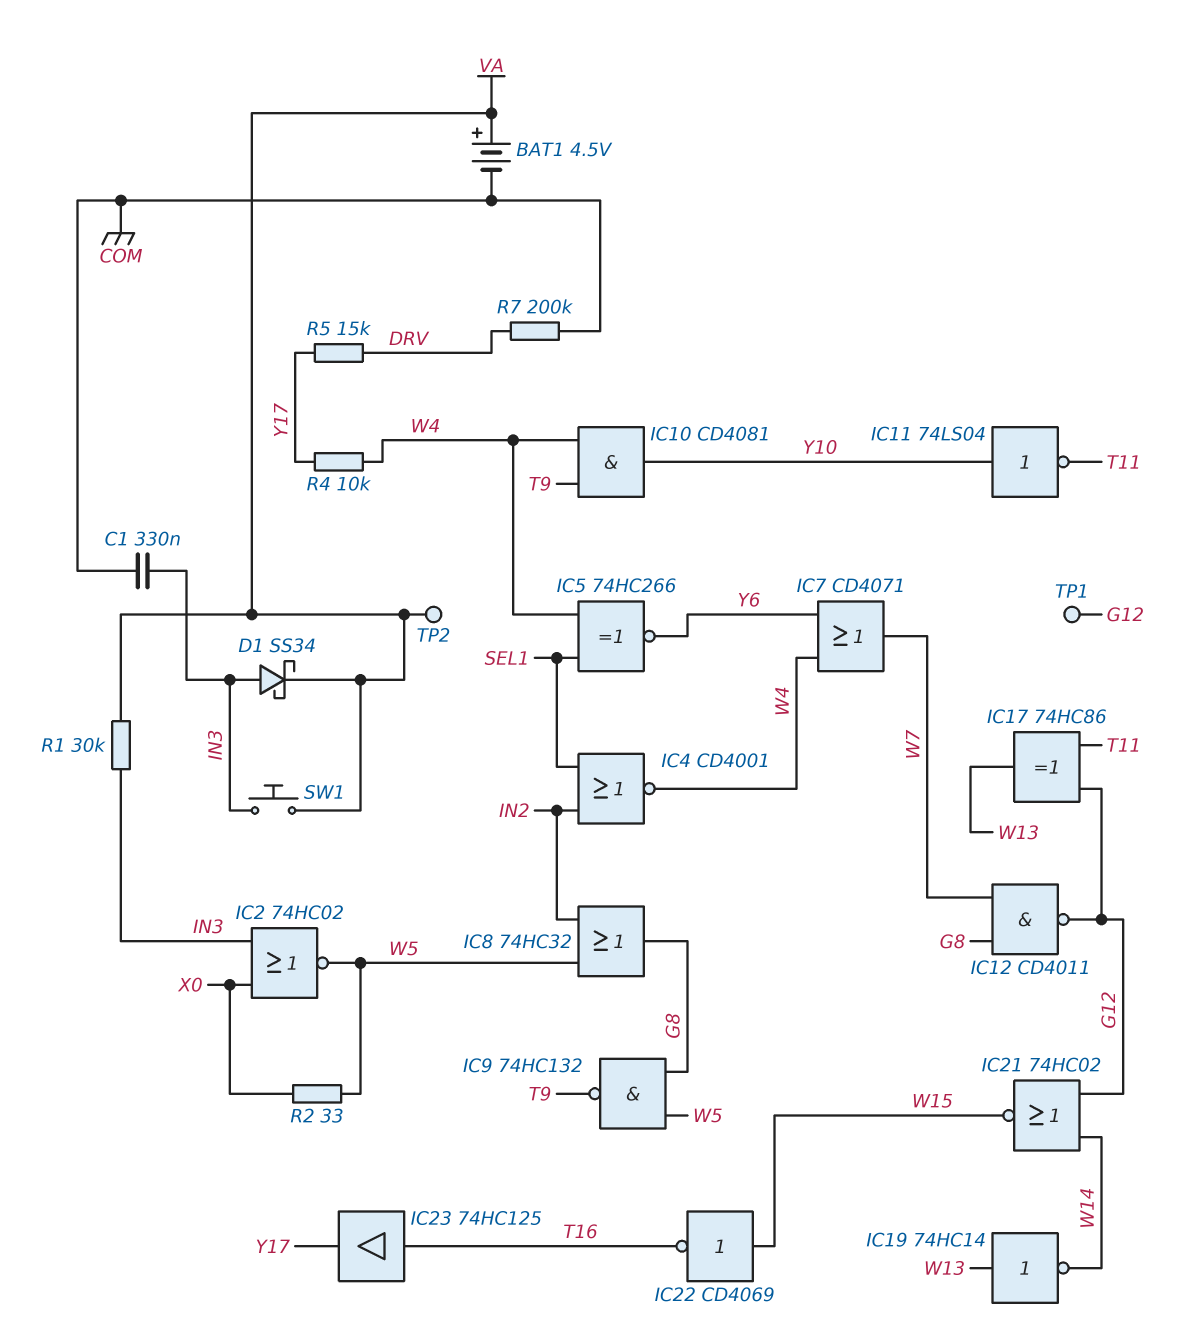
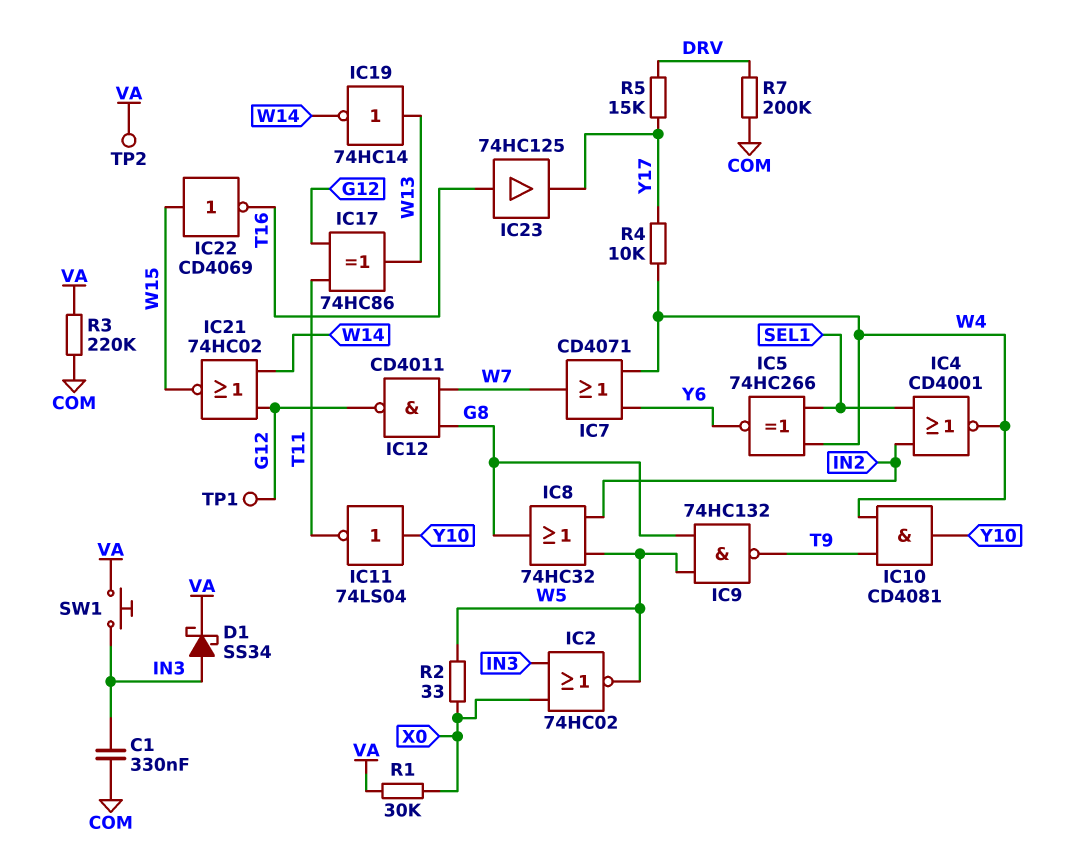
BAT1: 4.5V (plus VA, minus COM) -> none
R1: 30k (IN3, VA) -> 30k (VA, X0)
R3: none -> 220k (COM, VA)

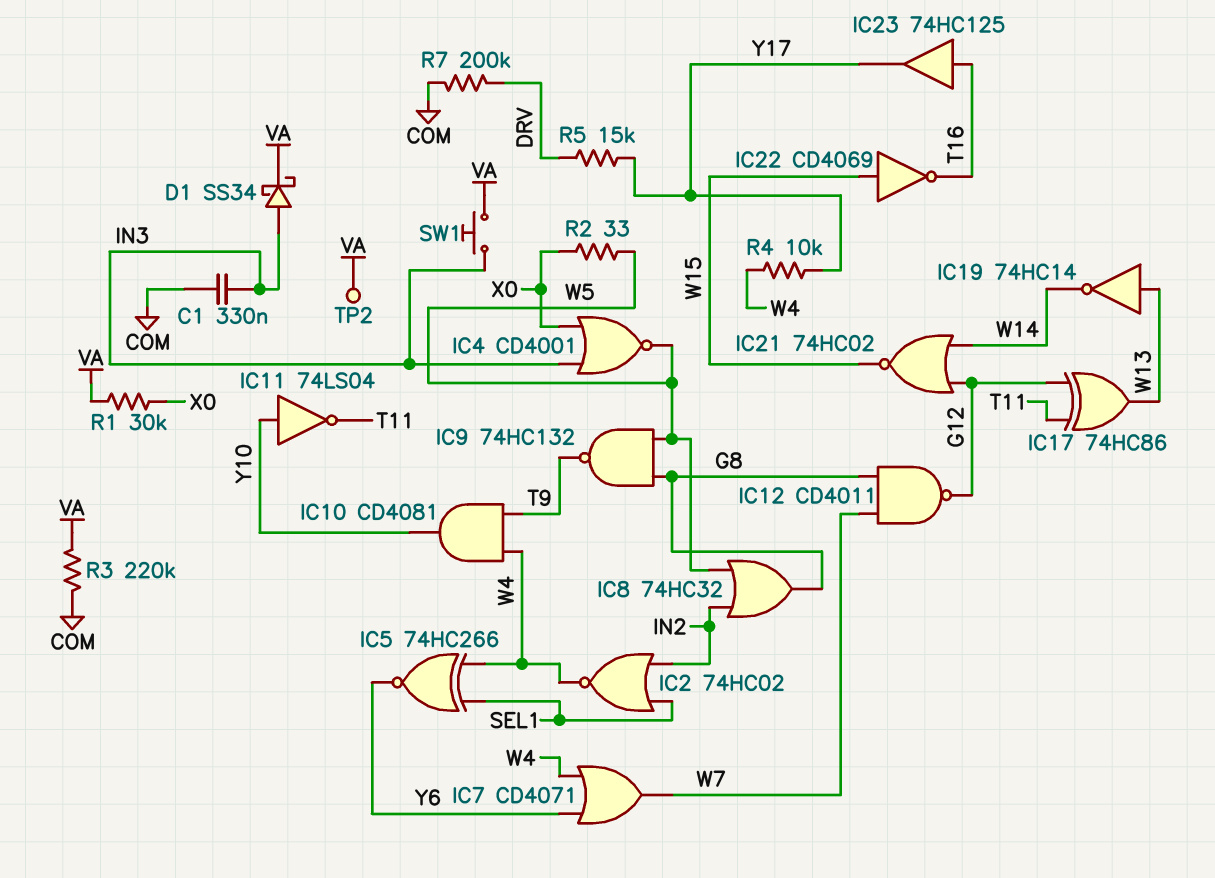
IC2: NOR 74HC02 (in IN3, in X0, out W5) -> NOR 74HC02 (in IN2, in SEL1, out W4)
IC4: NOR CD4001 (in IN2, in SEL1, out W4) -> NOR CD4001 (in IN3, in X0, out W5)
TP1: test point (G12) -> none

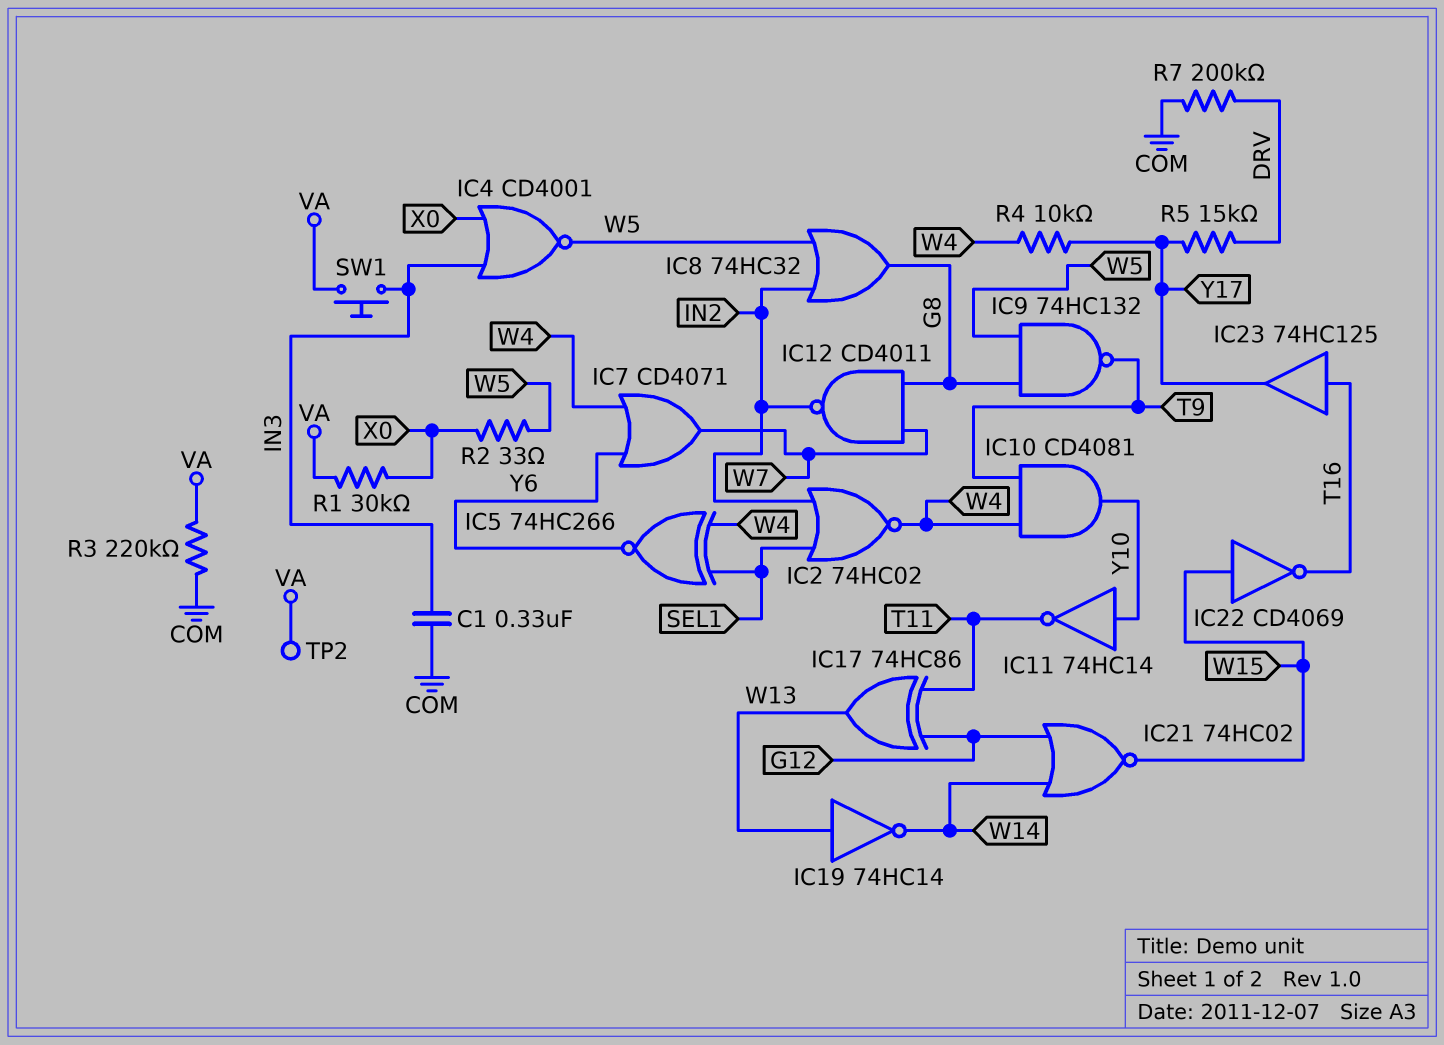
D1: schottky SS34 (A IN3, K VA) -> none
IC11: NOT 74LS04 (in Y10, out T11) -> NOT 74HC14 (in Y10, out T11)
IC12: NAND CD4011 (in G8, in W7, out G12) -> NAND CD4011 (in G8, in W7, out IN2)

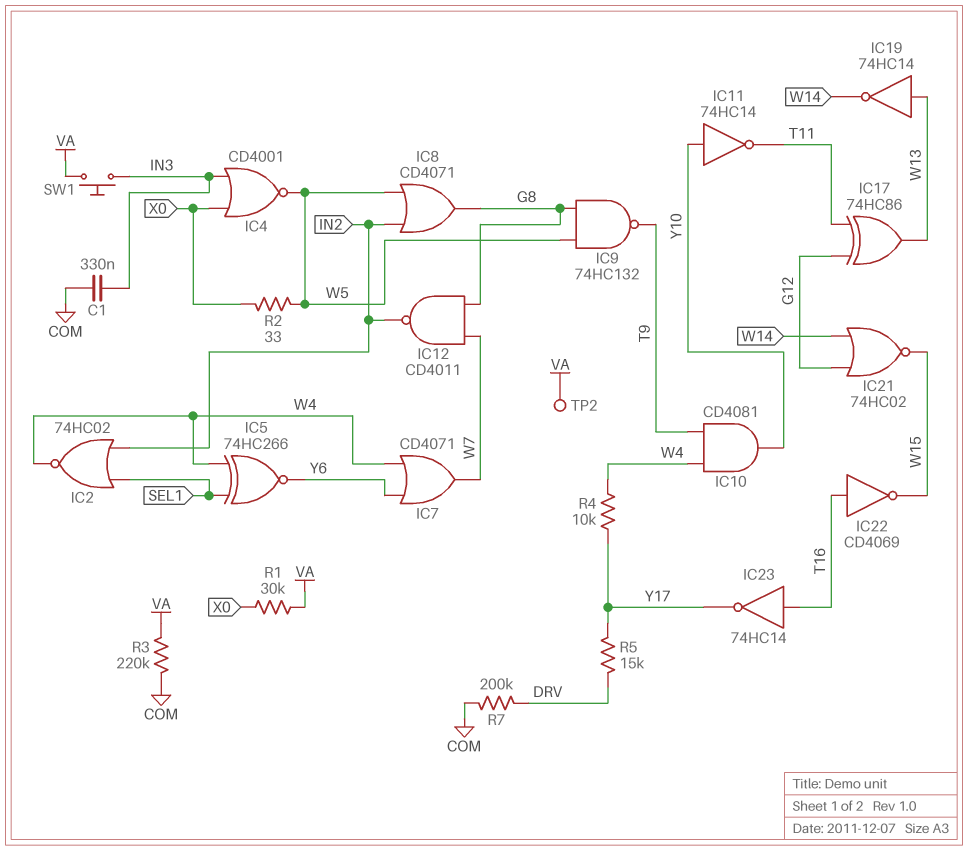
IC8: OR 74HC32 (in IN2, in W5, out G8) -> OR CD4071 (in IN2, in W5, out G8)
IC22: NOT CD4069 (in W15, out T16) -> NOT CD4069 (in T16, out W15)
IC23: buffer 74HC125 (in T16, out Y17) -> NOT 74HC14 (in T16, out Y17)

